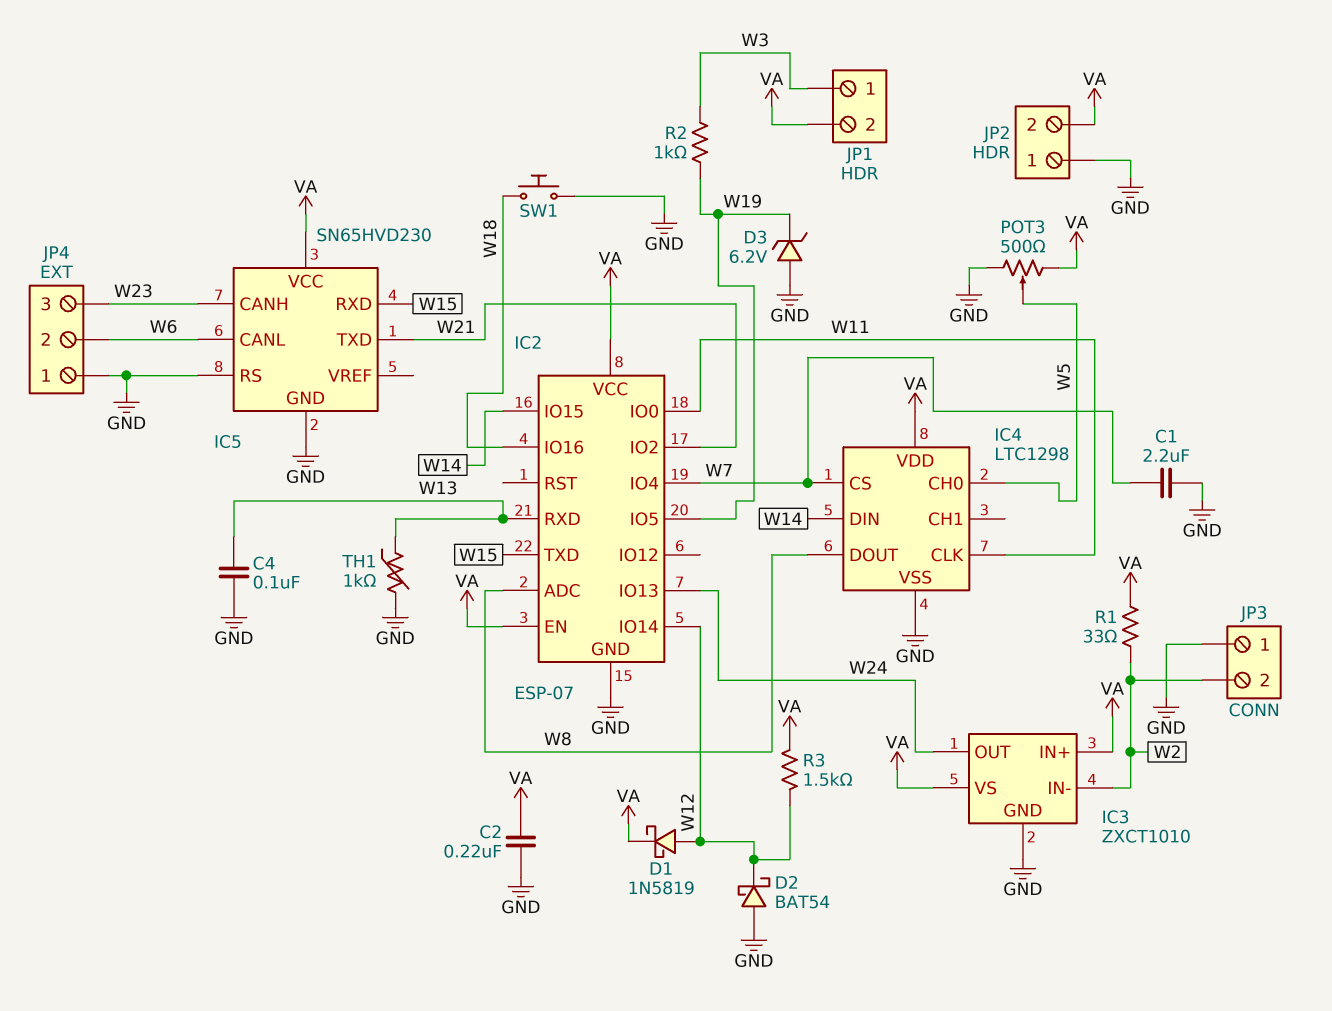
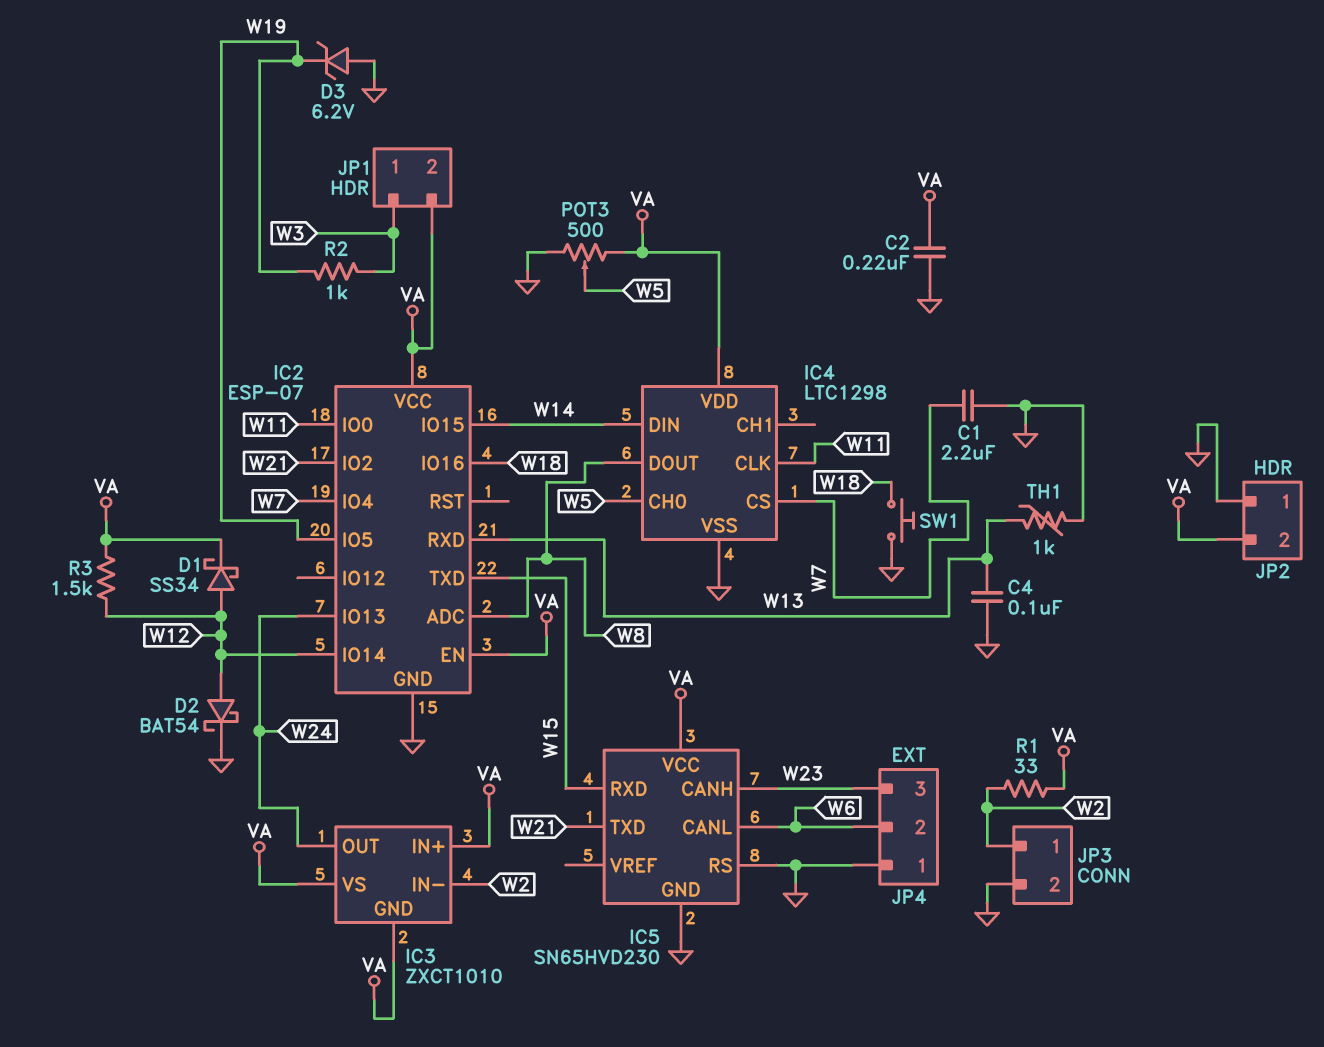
D1: schottky 1N5819 (A W12, K VA) -> schottky SS34 (A W12, K VA)
D2: schottky BAT54 (A GND, K W12) -> schottky BAT54 (A W12, K GND)
IC3 pin GND: GND -> VA
JP3 pin 1: GND -> W2
JP3 pin 2: W2 -> GND

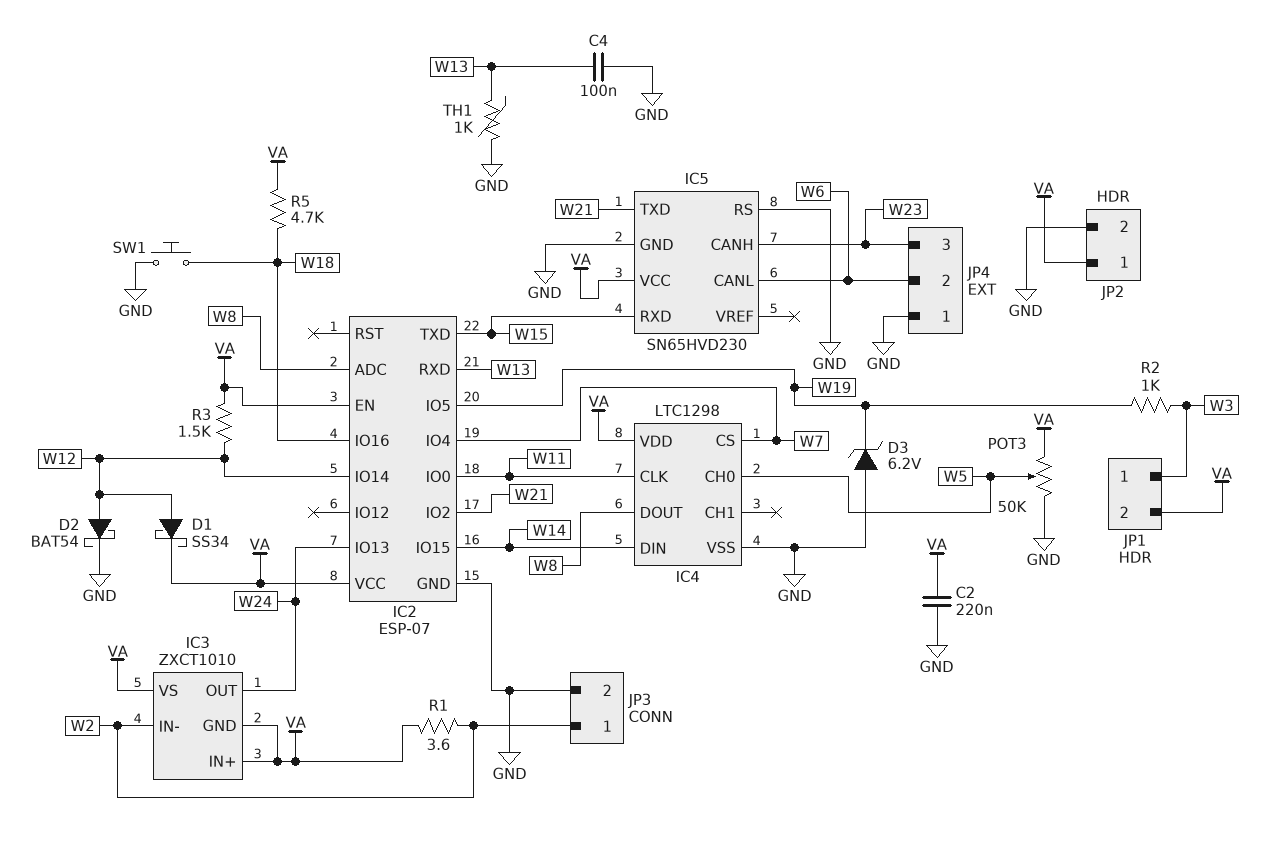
C1: 2.2uF (GND, W7) -> none
JP2 pin 1: GND -> VA
JP2 pin 2: VA -> GND
POT3: 500 (GND, VA, wiper W5) -> 50k (GND, VA, wiper W5)
R1: 33 (VA, W2) -> 3.6 (VA, W2)
R5: none -> 4.7k (VA, W18)

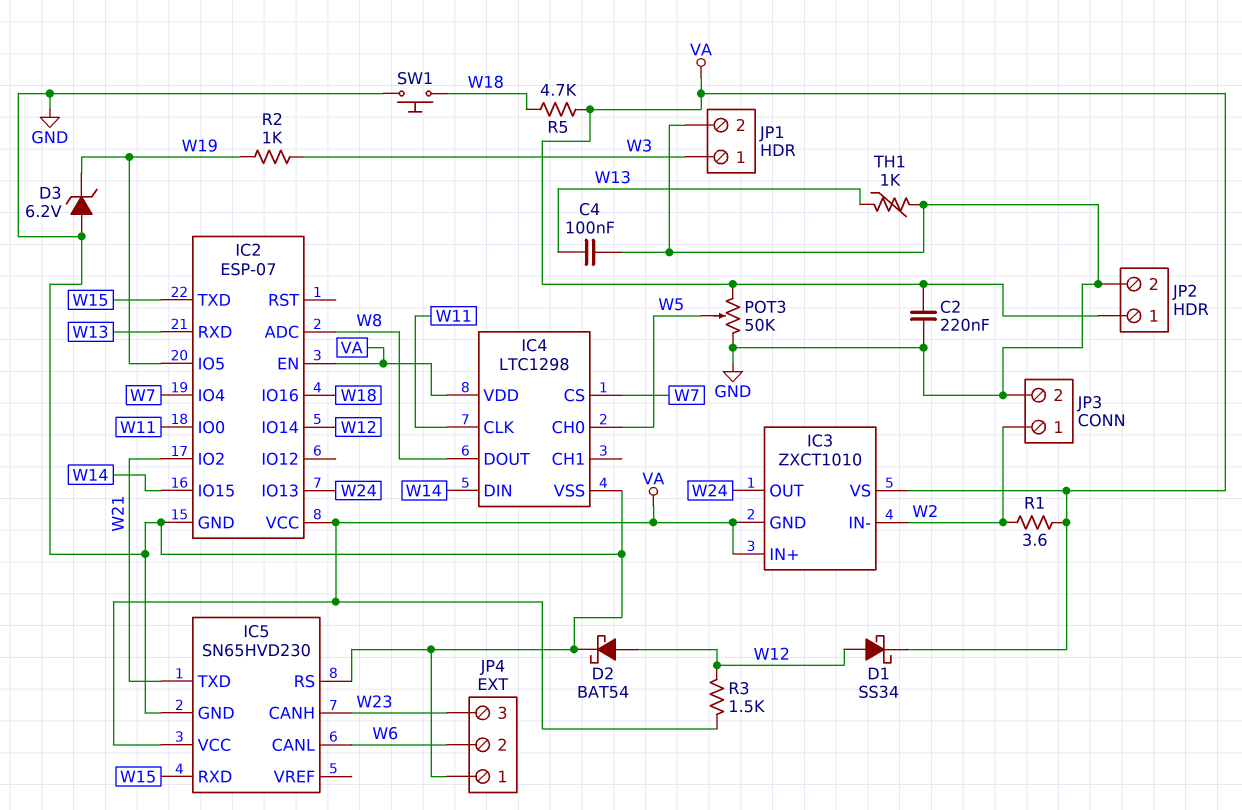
JP1 pin 2: VA -> GND

